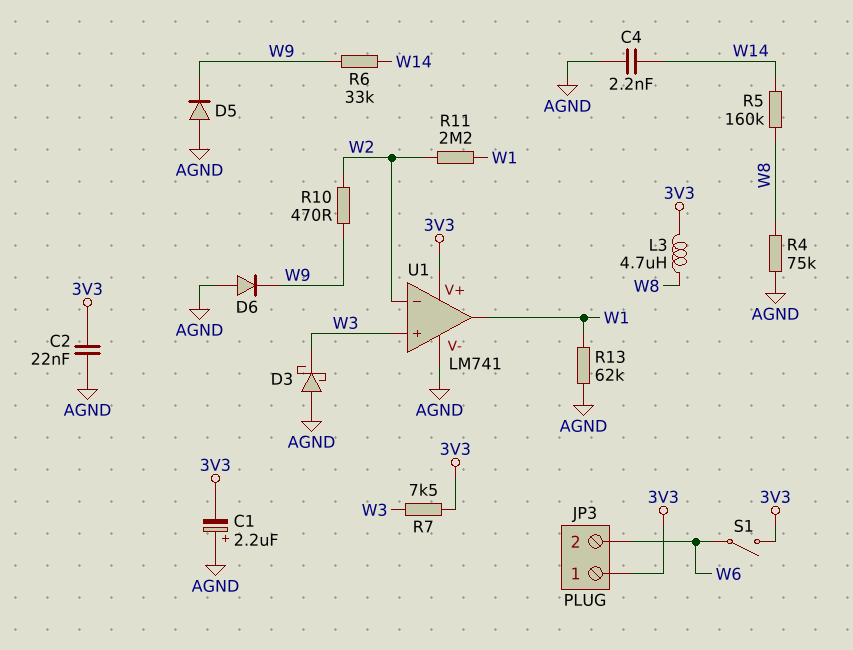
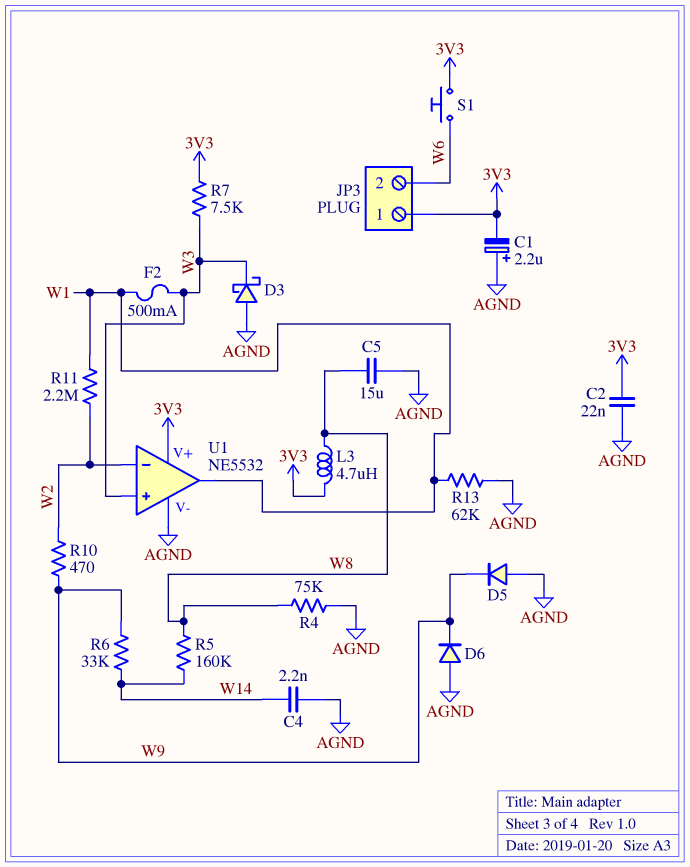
C5: none -> 15uF (AGND, W8)
F2: none -> 500mA (W1, W3)
S1: switch (3V3, W6) -> button (3V3, W6)
U1: LM741 -> NE5532

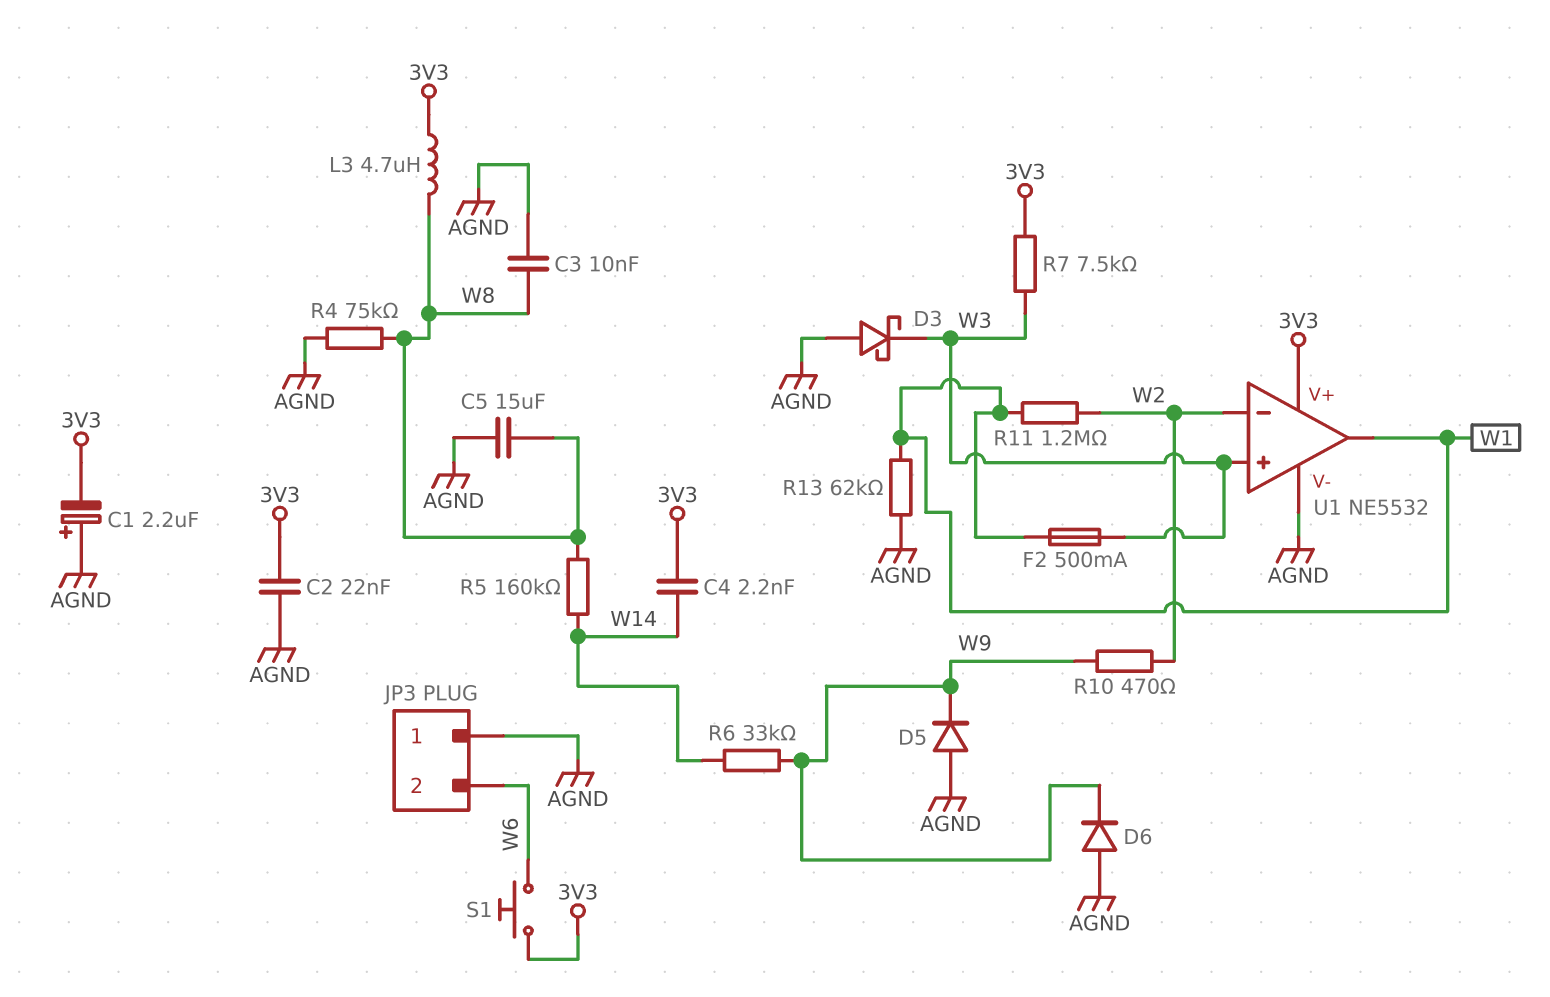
C3: none -> 10nF (AGND, W8)
C4: 2.2nF (AGND, W14) -> 2.2nF (3V3, W14)
JP3 pin 1: 3V3 -> AGND
R11: 2.2M (W1, W2) -> 1.2M (W1, W2)

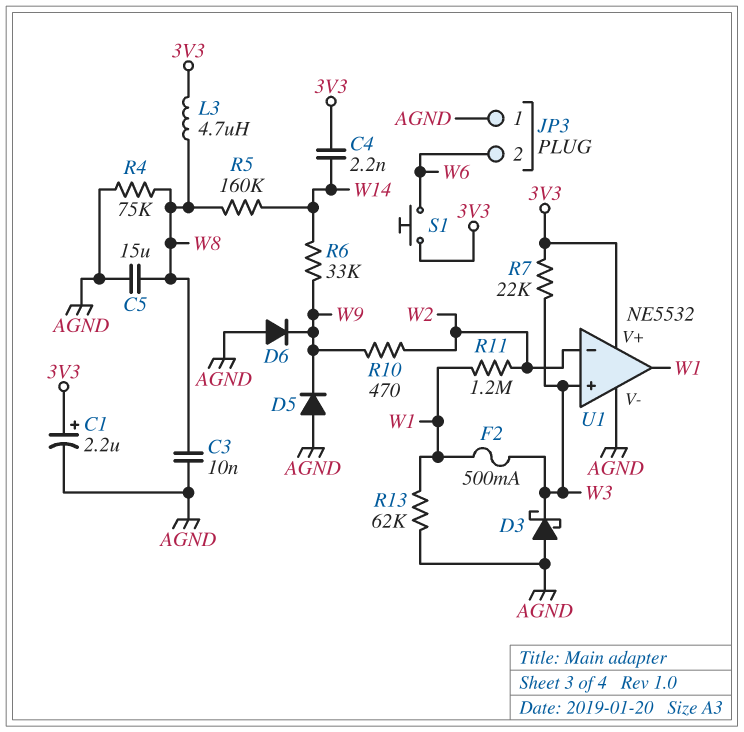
C1: 2.2uF (plus AGND, minus 3V3) -> 2.2uF (plus 3V3, minus AGND)
C2: 22nF (3V3, AGND) -> none
R7: 7.5k (3V3, W3) -> 22k (3V3, W3)

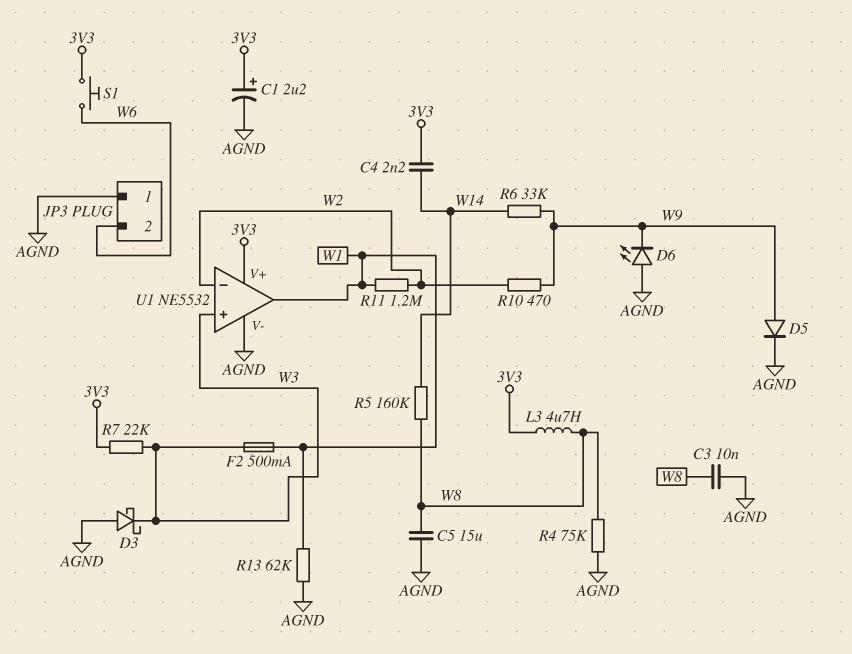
D5: diode (A AGND, K W9) -> diode (A W9, K AGND)
D6: diode (A AGND, K W9) -> LED (A AGND, K W9)

